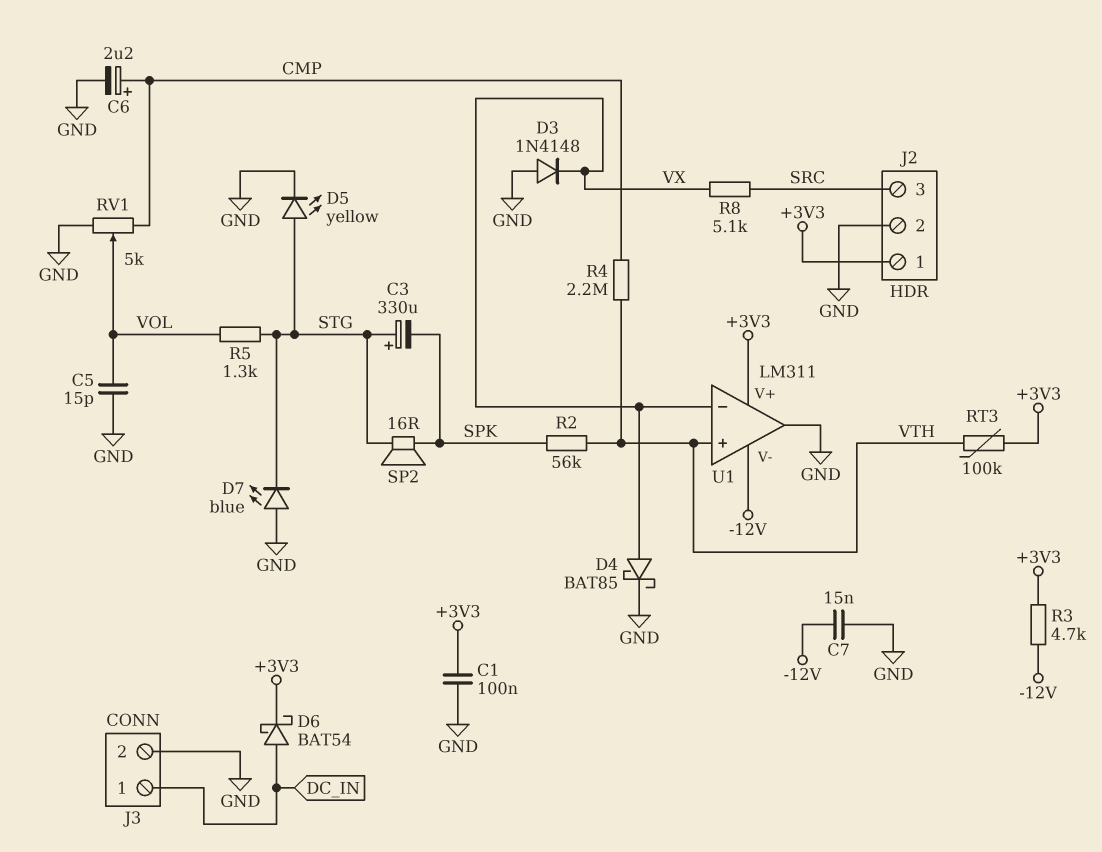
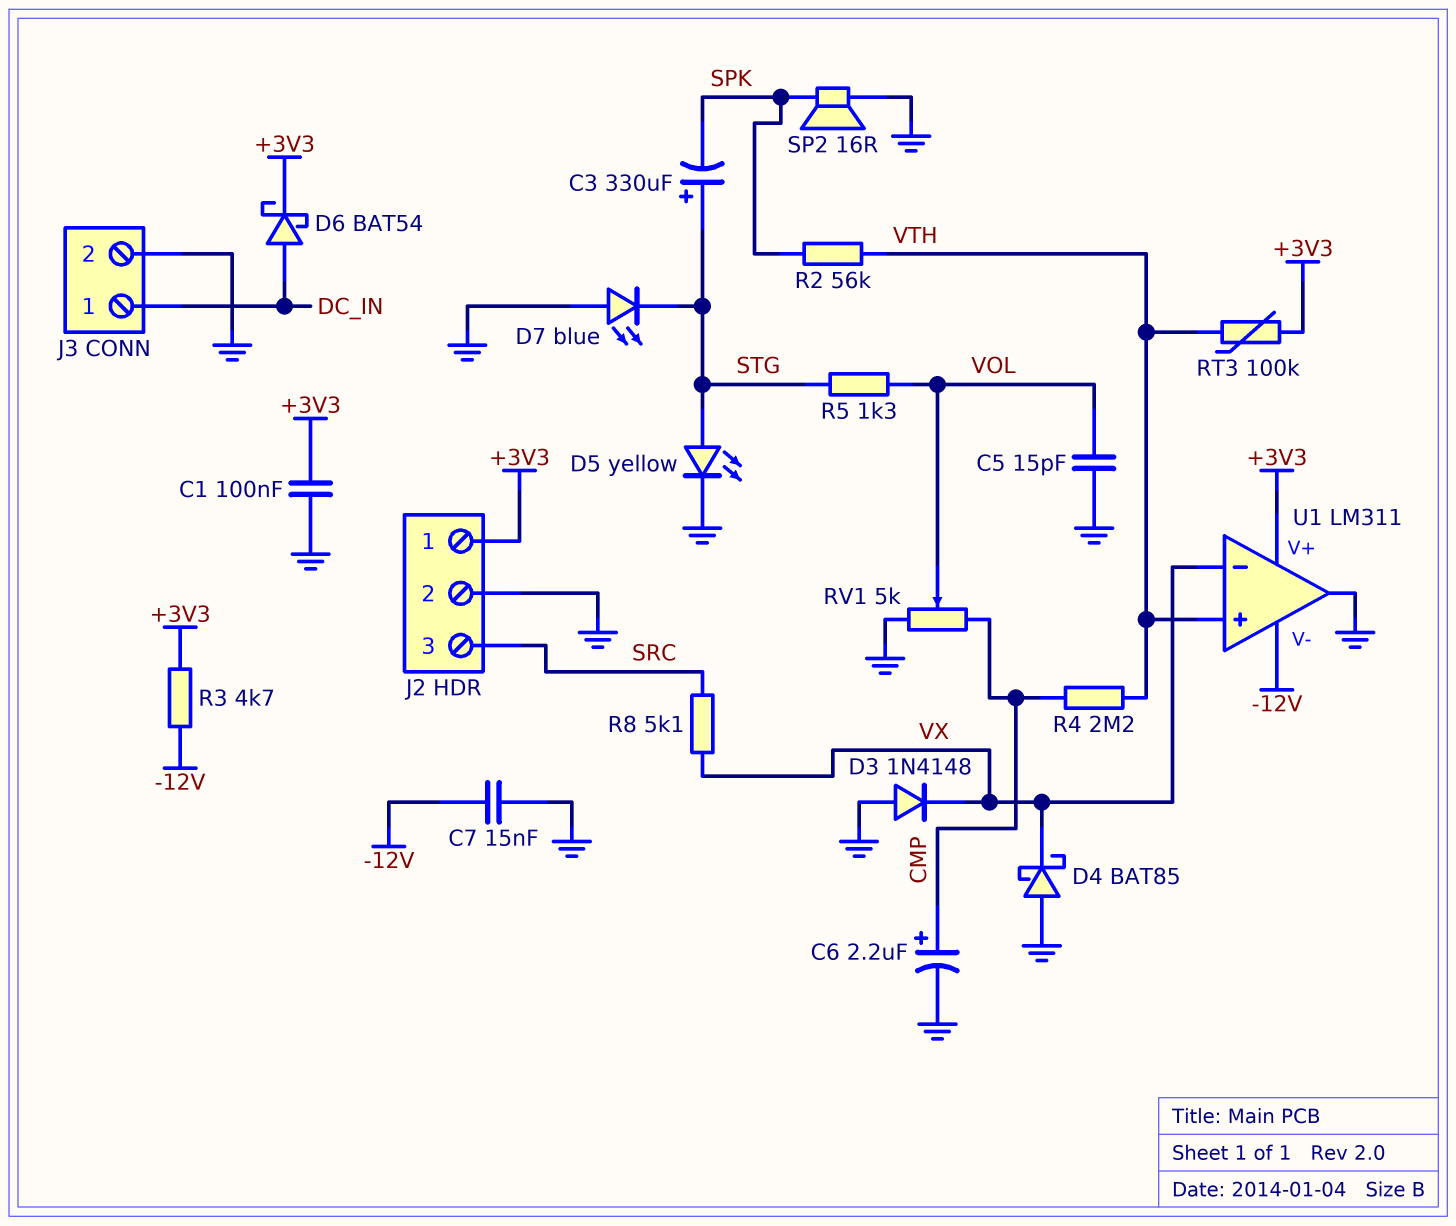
D4: schottky BAT85 (A VX, K GND) -> schottky BAT85 (A GND, K VX)
SP2: speaker 16R (SPK, STG) -> speaker 16R (GND, SPK)

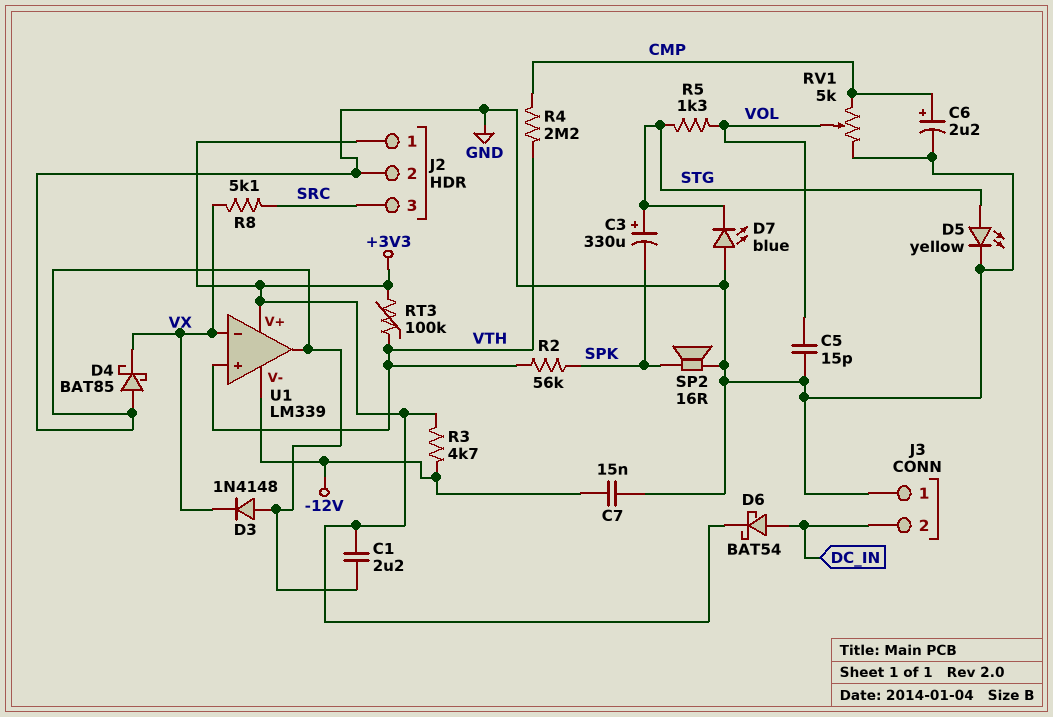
C1: 100nF (+3V3, GND) -> 2.2uF (+3V3, GND)
J3 pin 1: DC_IN -> GND
J3 pin 2: GND -> DC_IN
U1: LM311 -> LM339

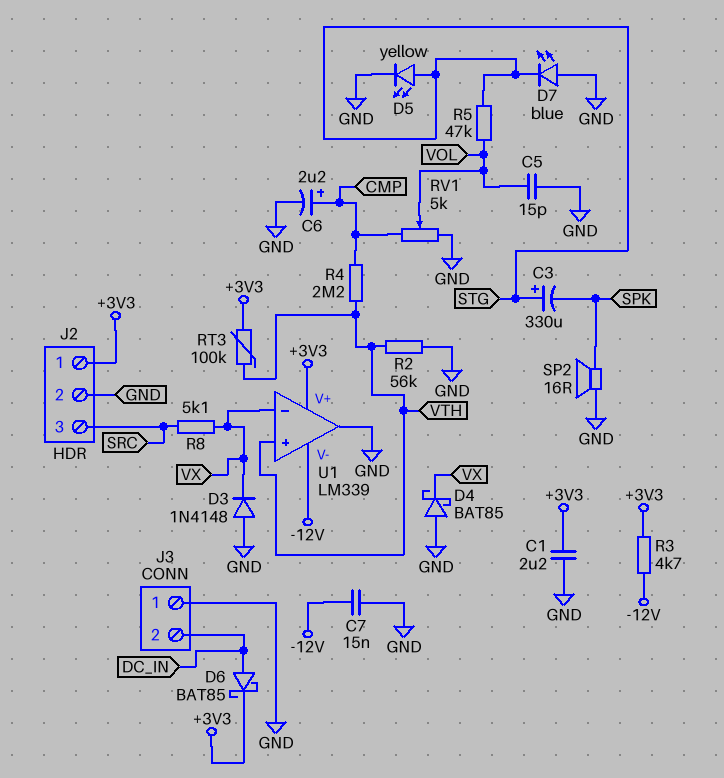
D6: schottky BAT54 (A DC_IN, K +3V3) -> schottky BAT85 (A DC_IN, K +3V3)
R2: 56k (SPK, VTH) -> 56k (GND, VTH)
R5: 1.3k (STG, VOL) -> 47k (STG, VOL)

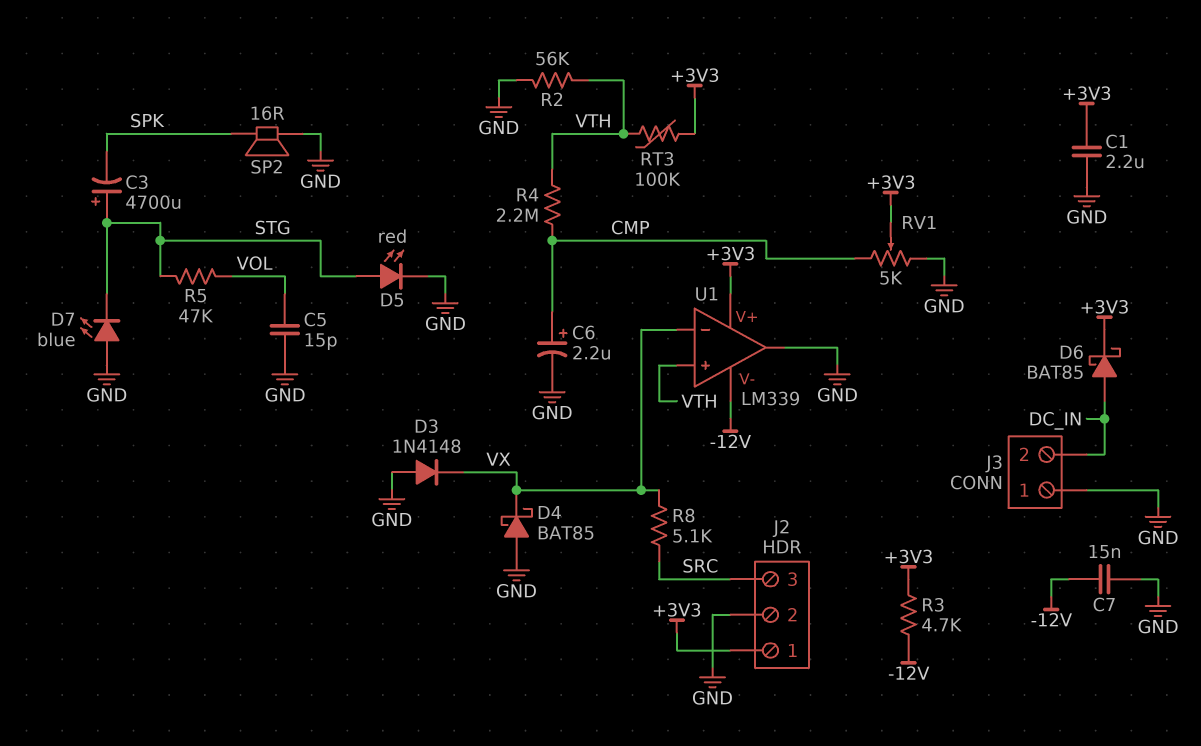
C3: 330uF (plus STG, minus SPK) -> 4700uF (plus STG, minus SPK)
D5: LED yellow (A STG, K GND) -> LED red (A STG, K GND)
RV1: 5k (CMP, GND, wiper VOL) -> 5k (CMP, GND, wiper +3V3)

